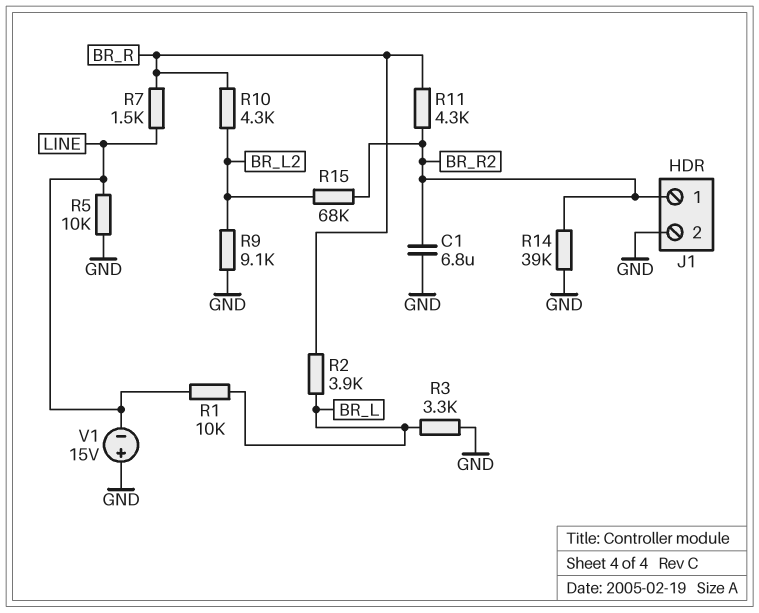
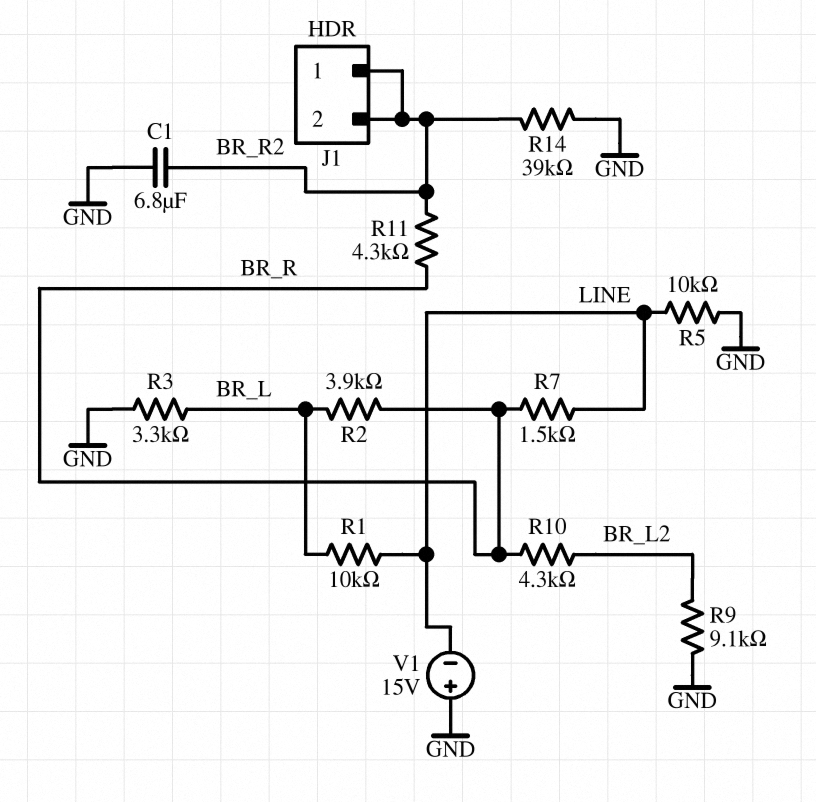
J1 pin 2: GND -> BR_R2
R15: 68k (BR_L2, BR_R2) -> none

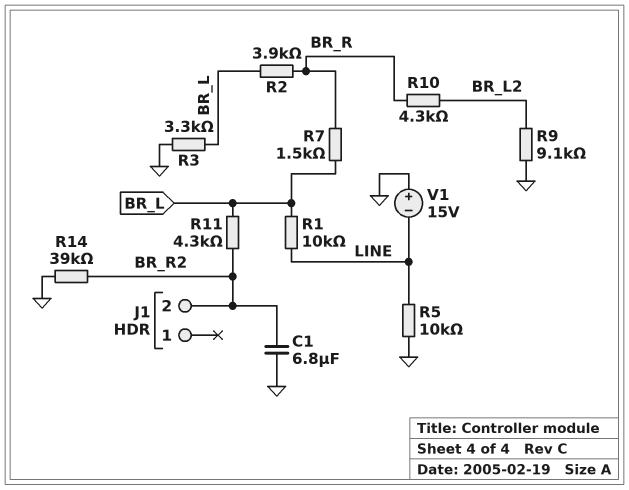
J1 pin 1: BR_R2 -> none
R7: 1.5k (BR_R, LINE) -> 1.5k (BR_L, BR_R)
R11: 4.3k (BR_R, BR_R2) -> 4.3k (BR_L, BR_R2)

